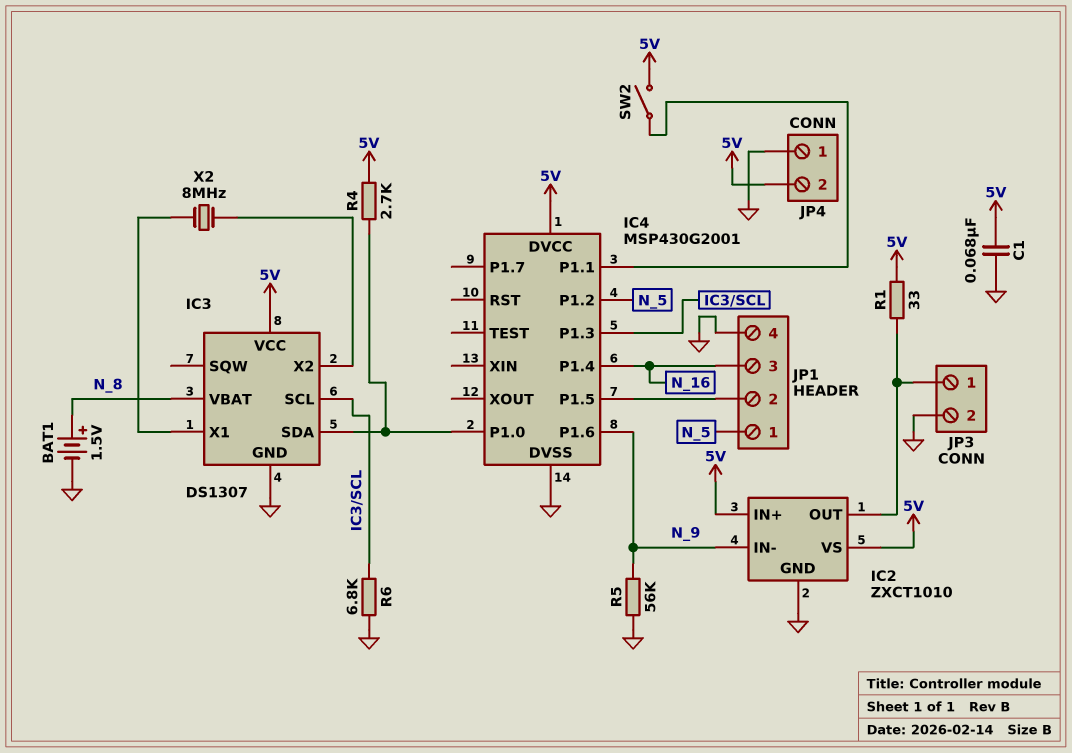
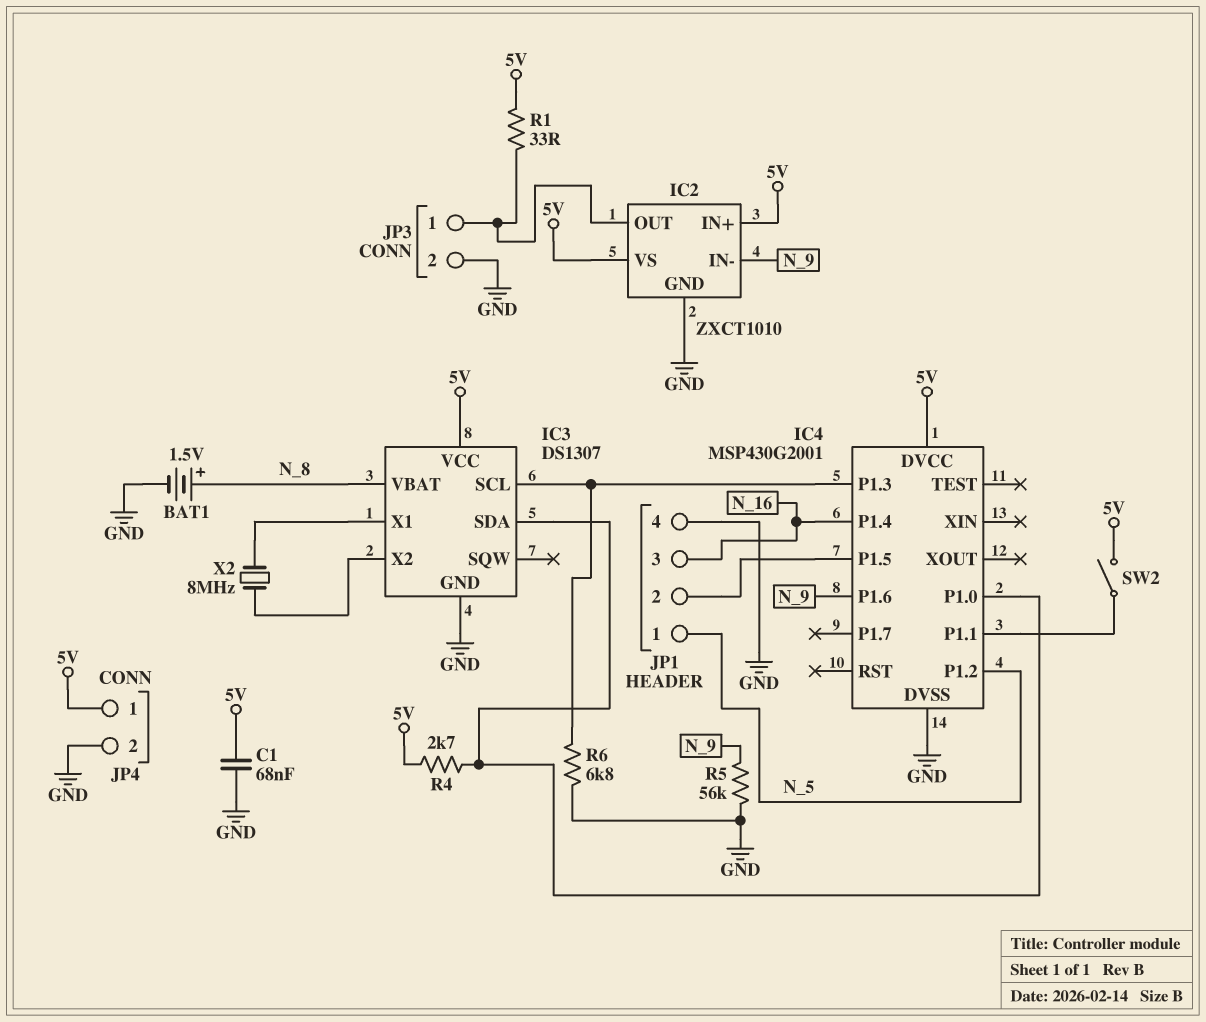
JP4 pin 1: GND -> 5V
JP4 pin 2: 5V -> GND

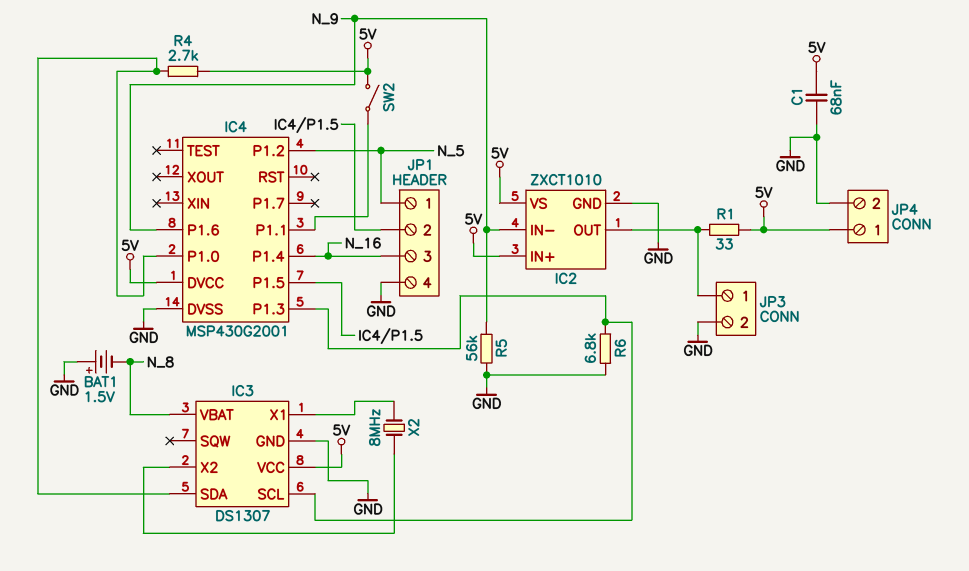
BAT1: 1.5V (plus N_8, minus GND) -> 1.5V (plus GND, minus N_8)

